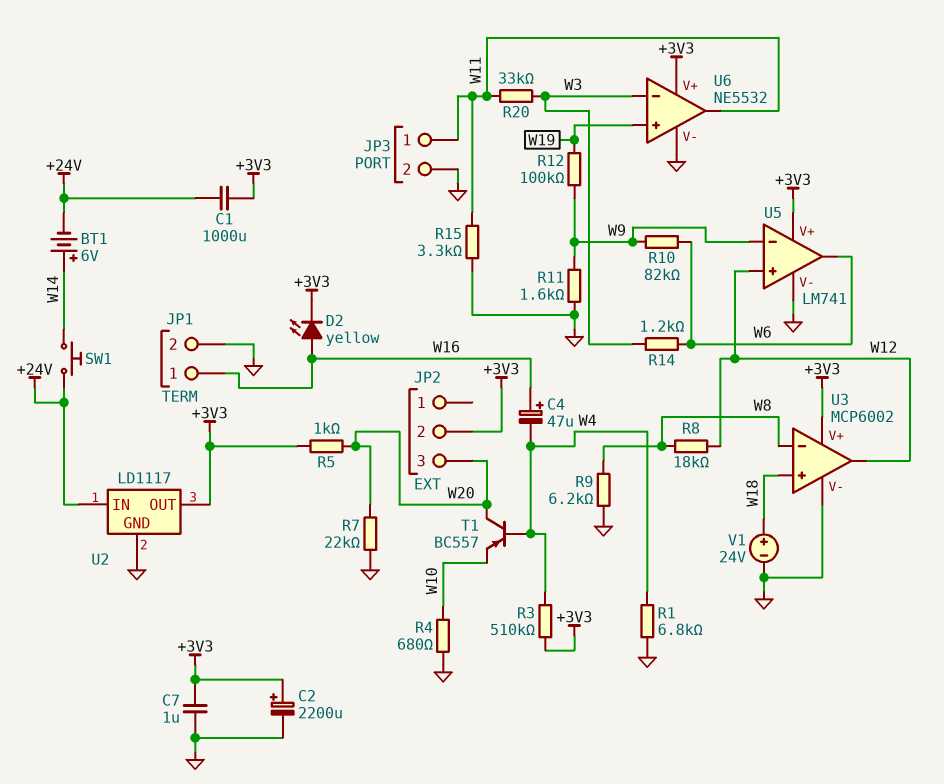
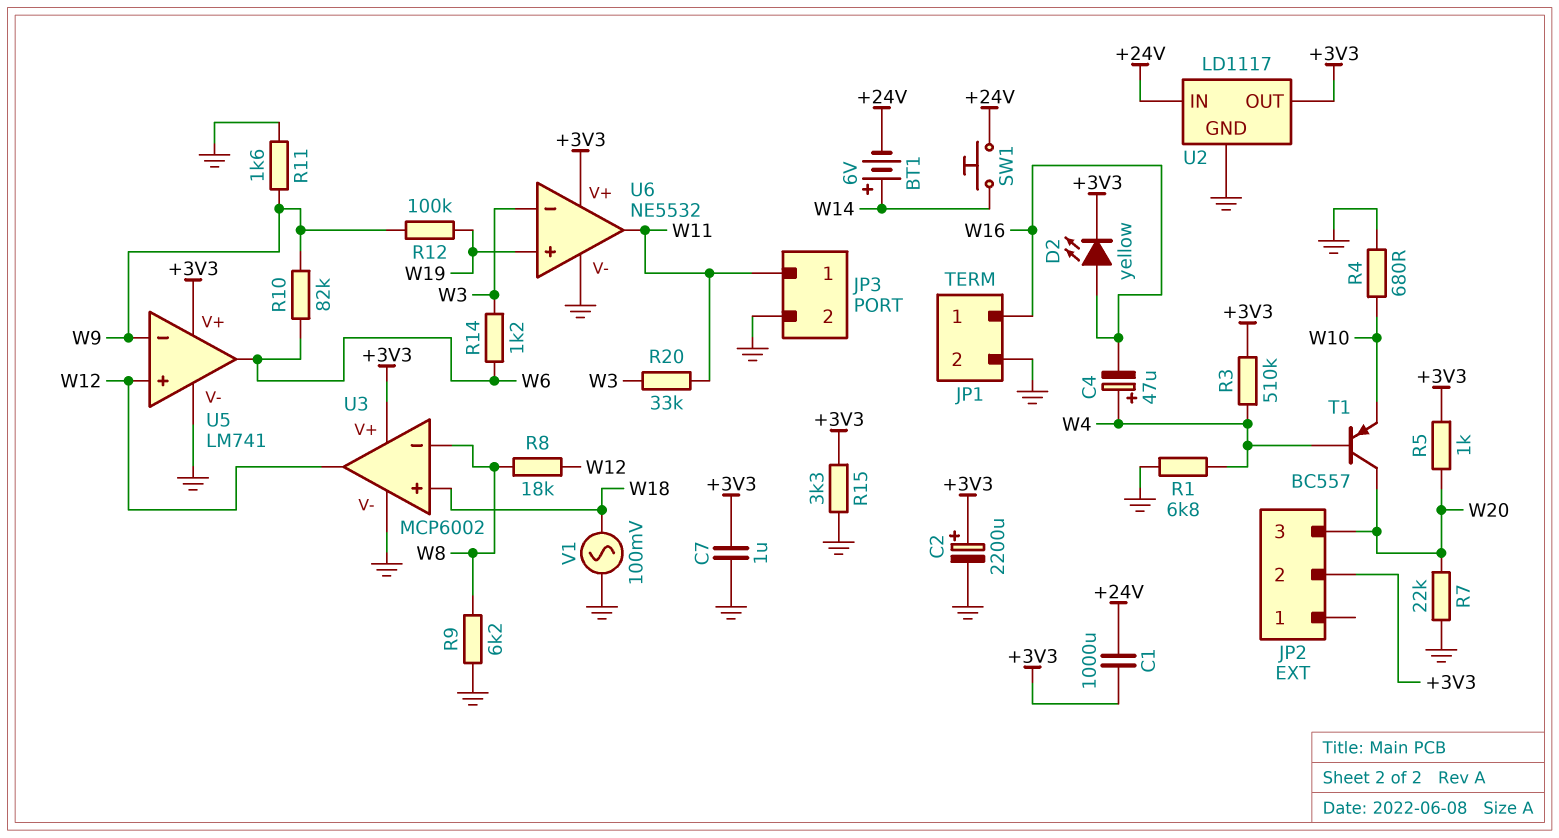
C4: 47uF (plus W16, minus W4) -> 47uF (plus W4, minus W16)
R15: 3.3k (GND, W11) -> 3.3k (+3V3, GND)
V1: 24V (plus W18, minus GND) -> AC 100mV (GND, W18)

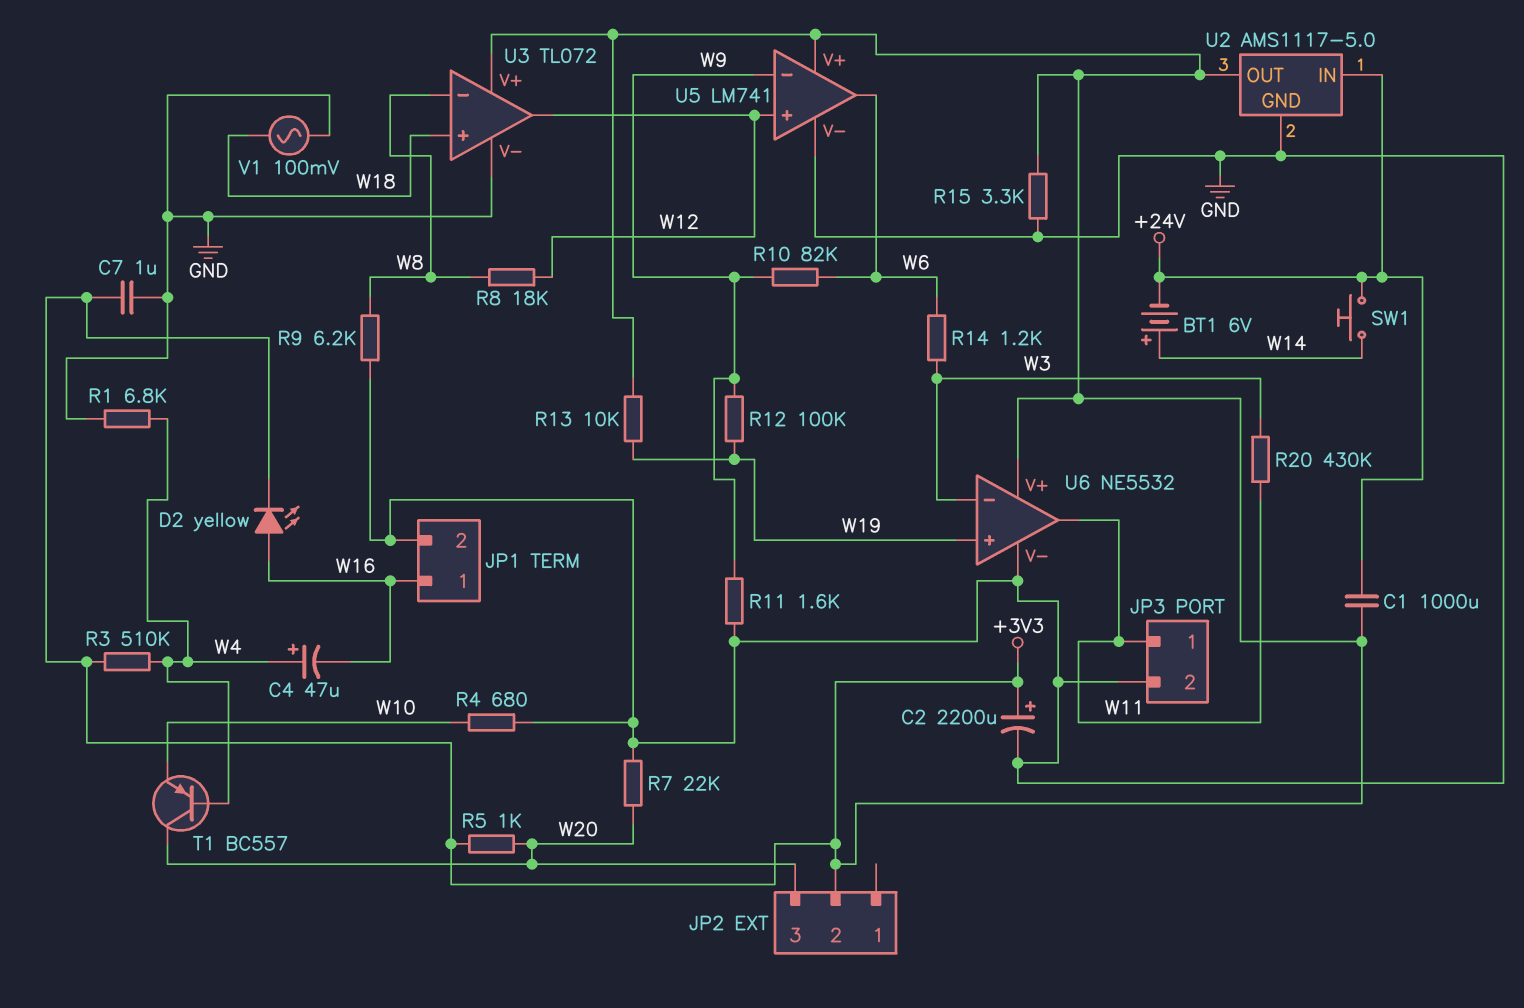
R13: none -> 10k (+3V3, W19)
R20: 33k (W3, W11) -> 430k (W3, W11)
U2: LD1117 -> AMS1117-5.0
U3: MCP6002 -> TL072

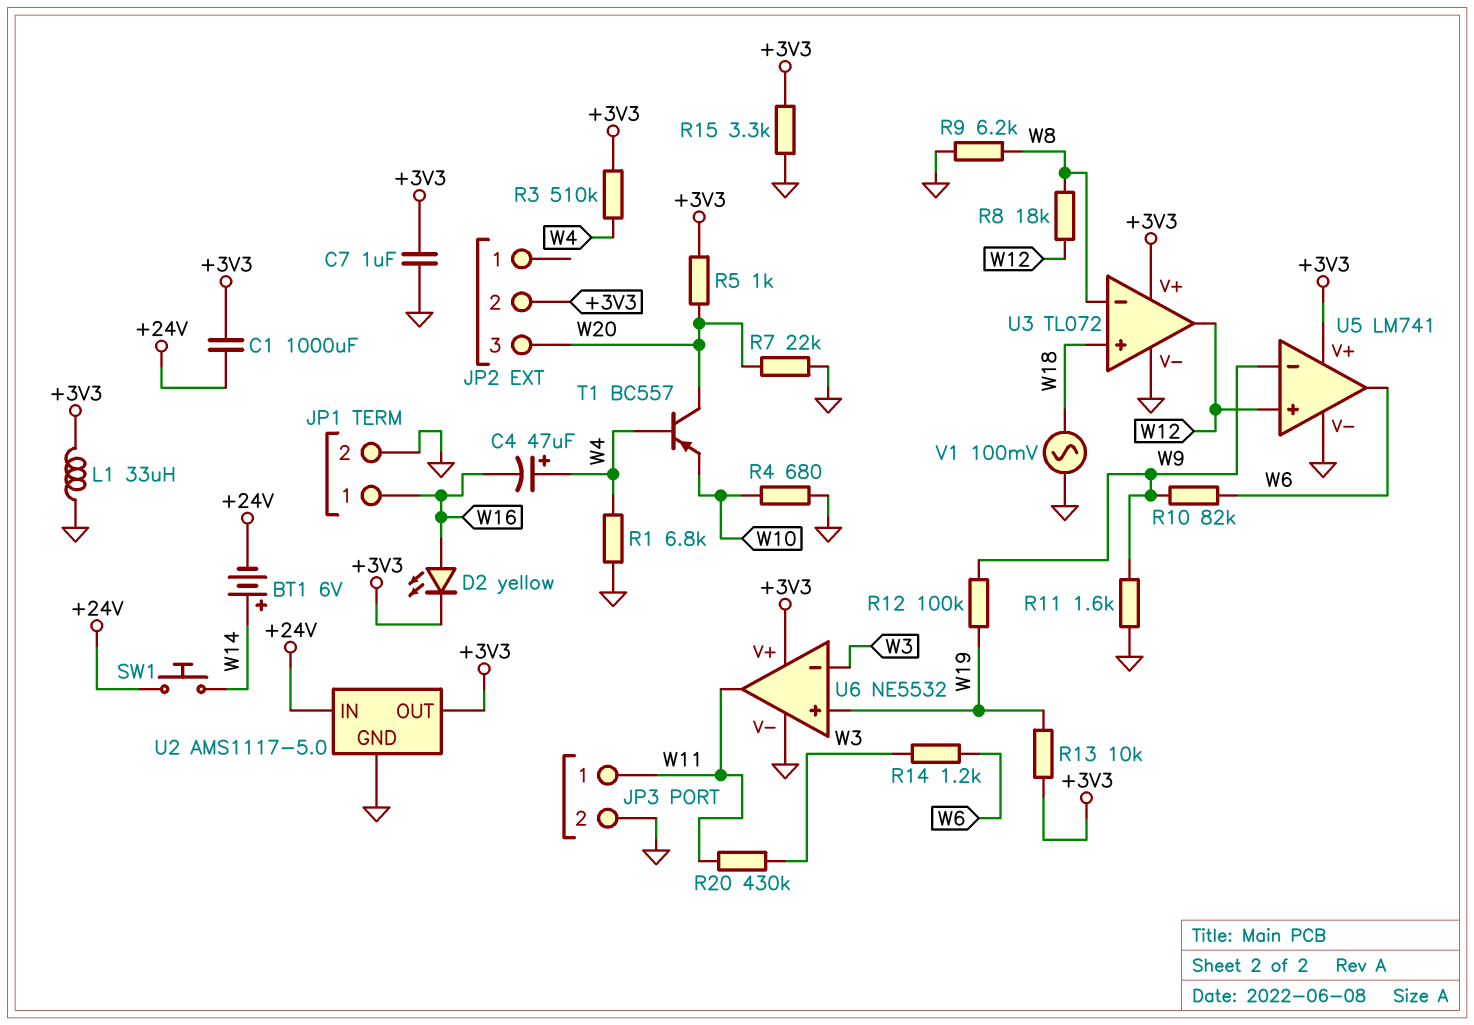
C2: 2200uF (plus +3V3, minus GND) -> none
L1: none -> 33uH (+3V3, GND)

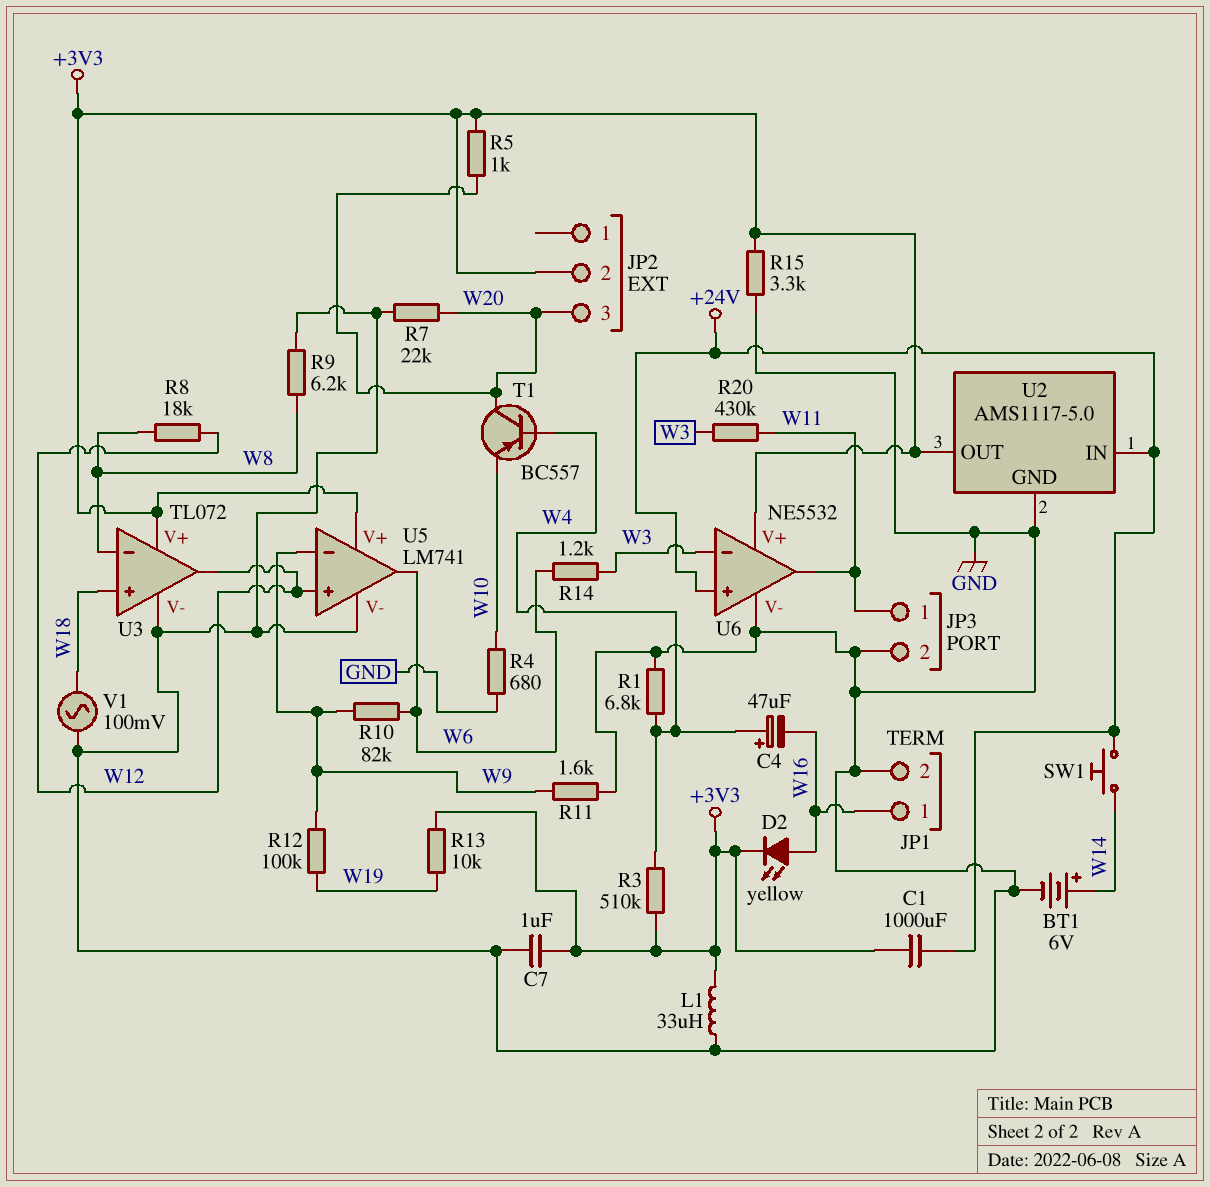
BT1: 6V (plus W14, minus +24V) -> 6V (plus W14, minus GND)
U6 pin in+: W19 -> +24V

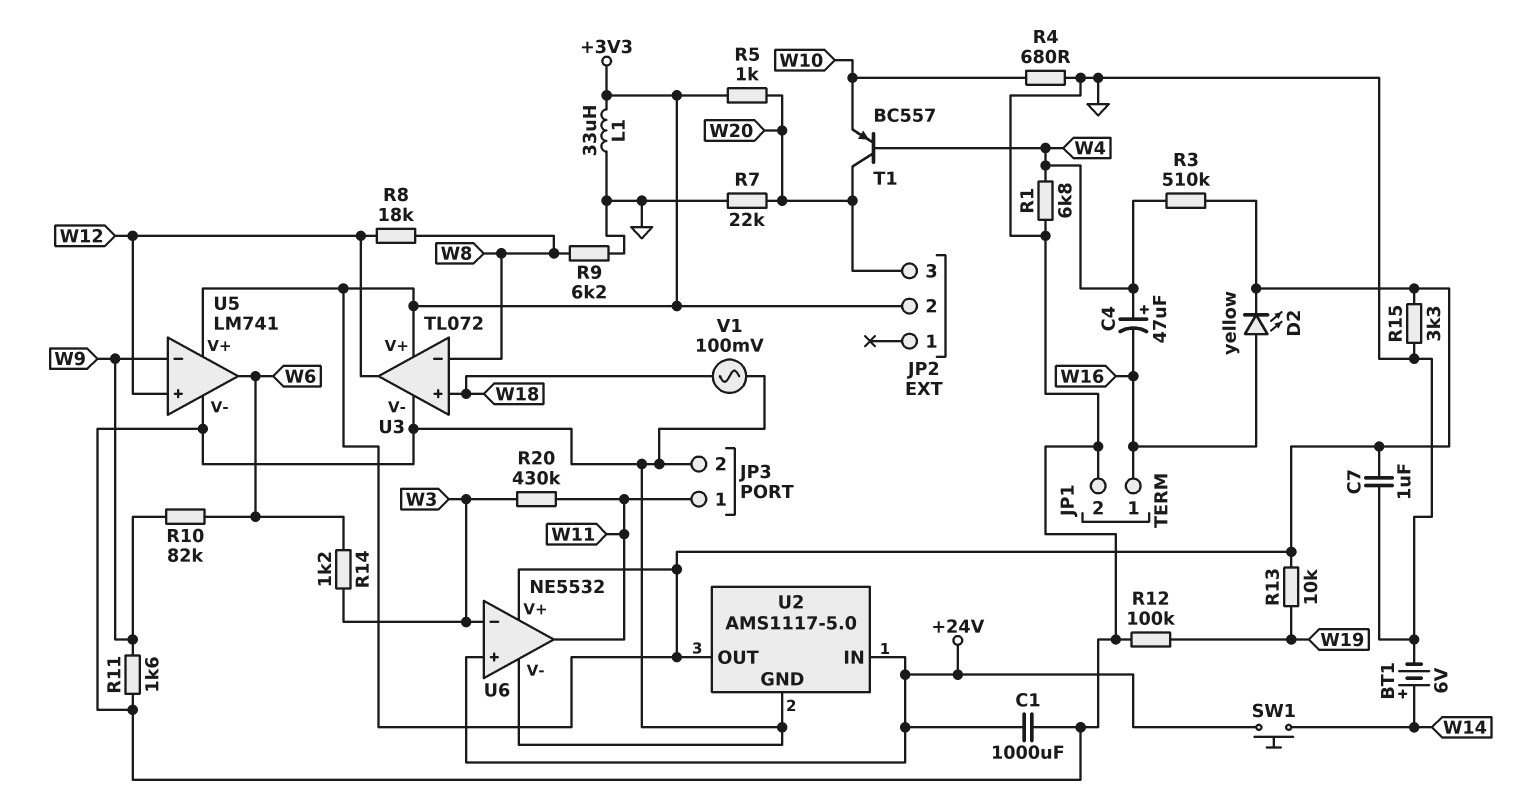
C1: 1000uF (+3V3, +24V) -> 1000uF (+24V, GND)
R12: 100k (W9, W19) -> 100k (GND, W19)

